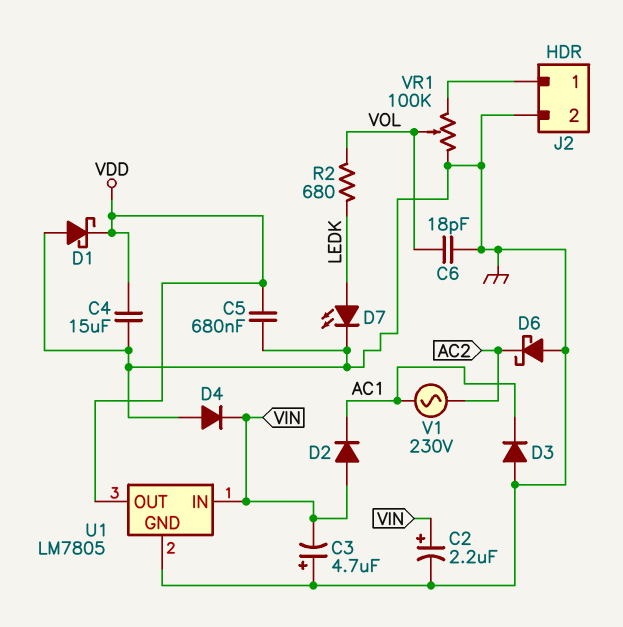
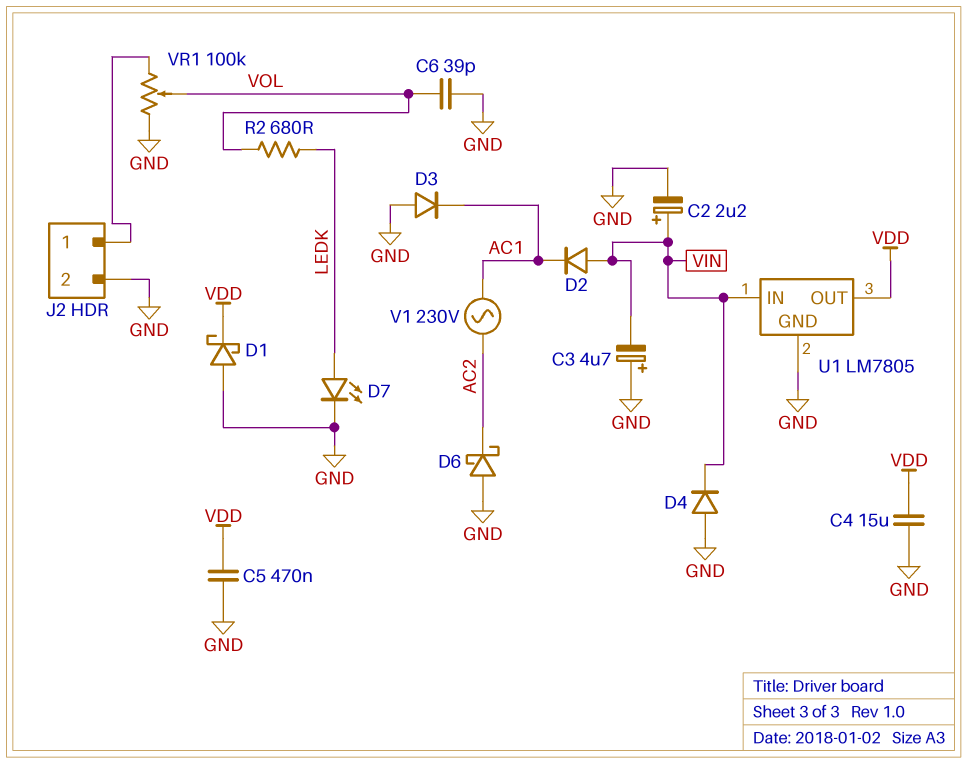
C5: 680nF (GND, VDD) -> 470nF (GND, VDD)
C6: 18pF (GND, VOL) -> 39pF (GND, VOL)

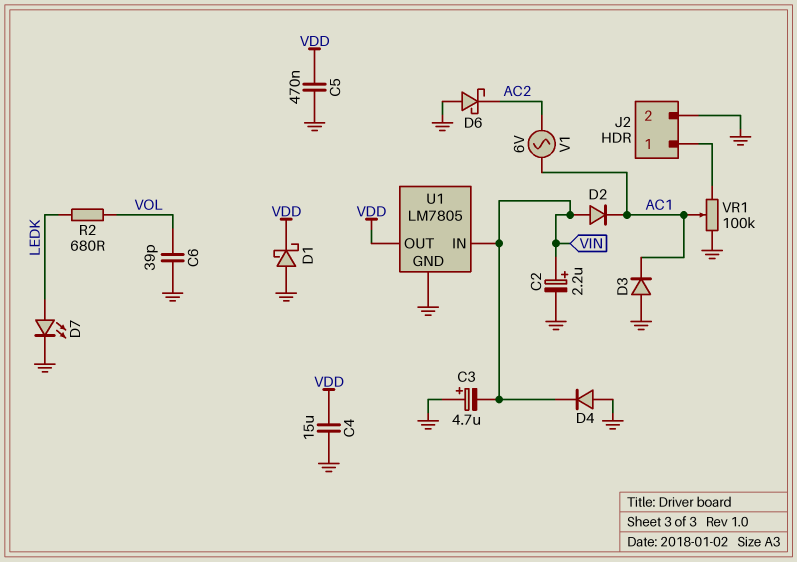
V1: AC 230V (AC1, AC2) -> AC 6V (AC1, AC2)
VR1: 100k (GND, J2/1, wiper VOL) -> 100k (GND, J2/1, wiper AC1)

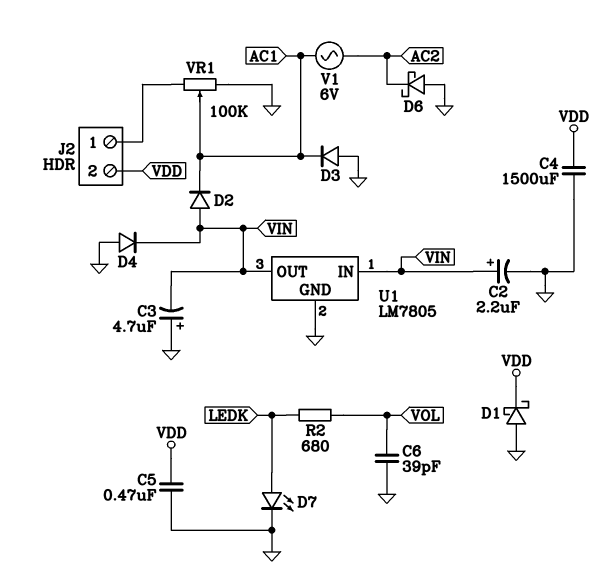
C4: 15uF (GND, VDD) -> 1500uF (GND, VDD)
J2 pin 2: GND -> VDD
U1 pin OUT: VDD -> VIN

